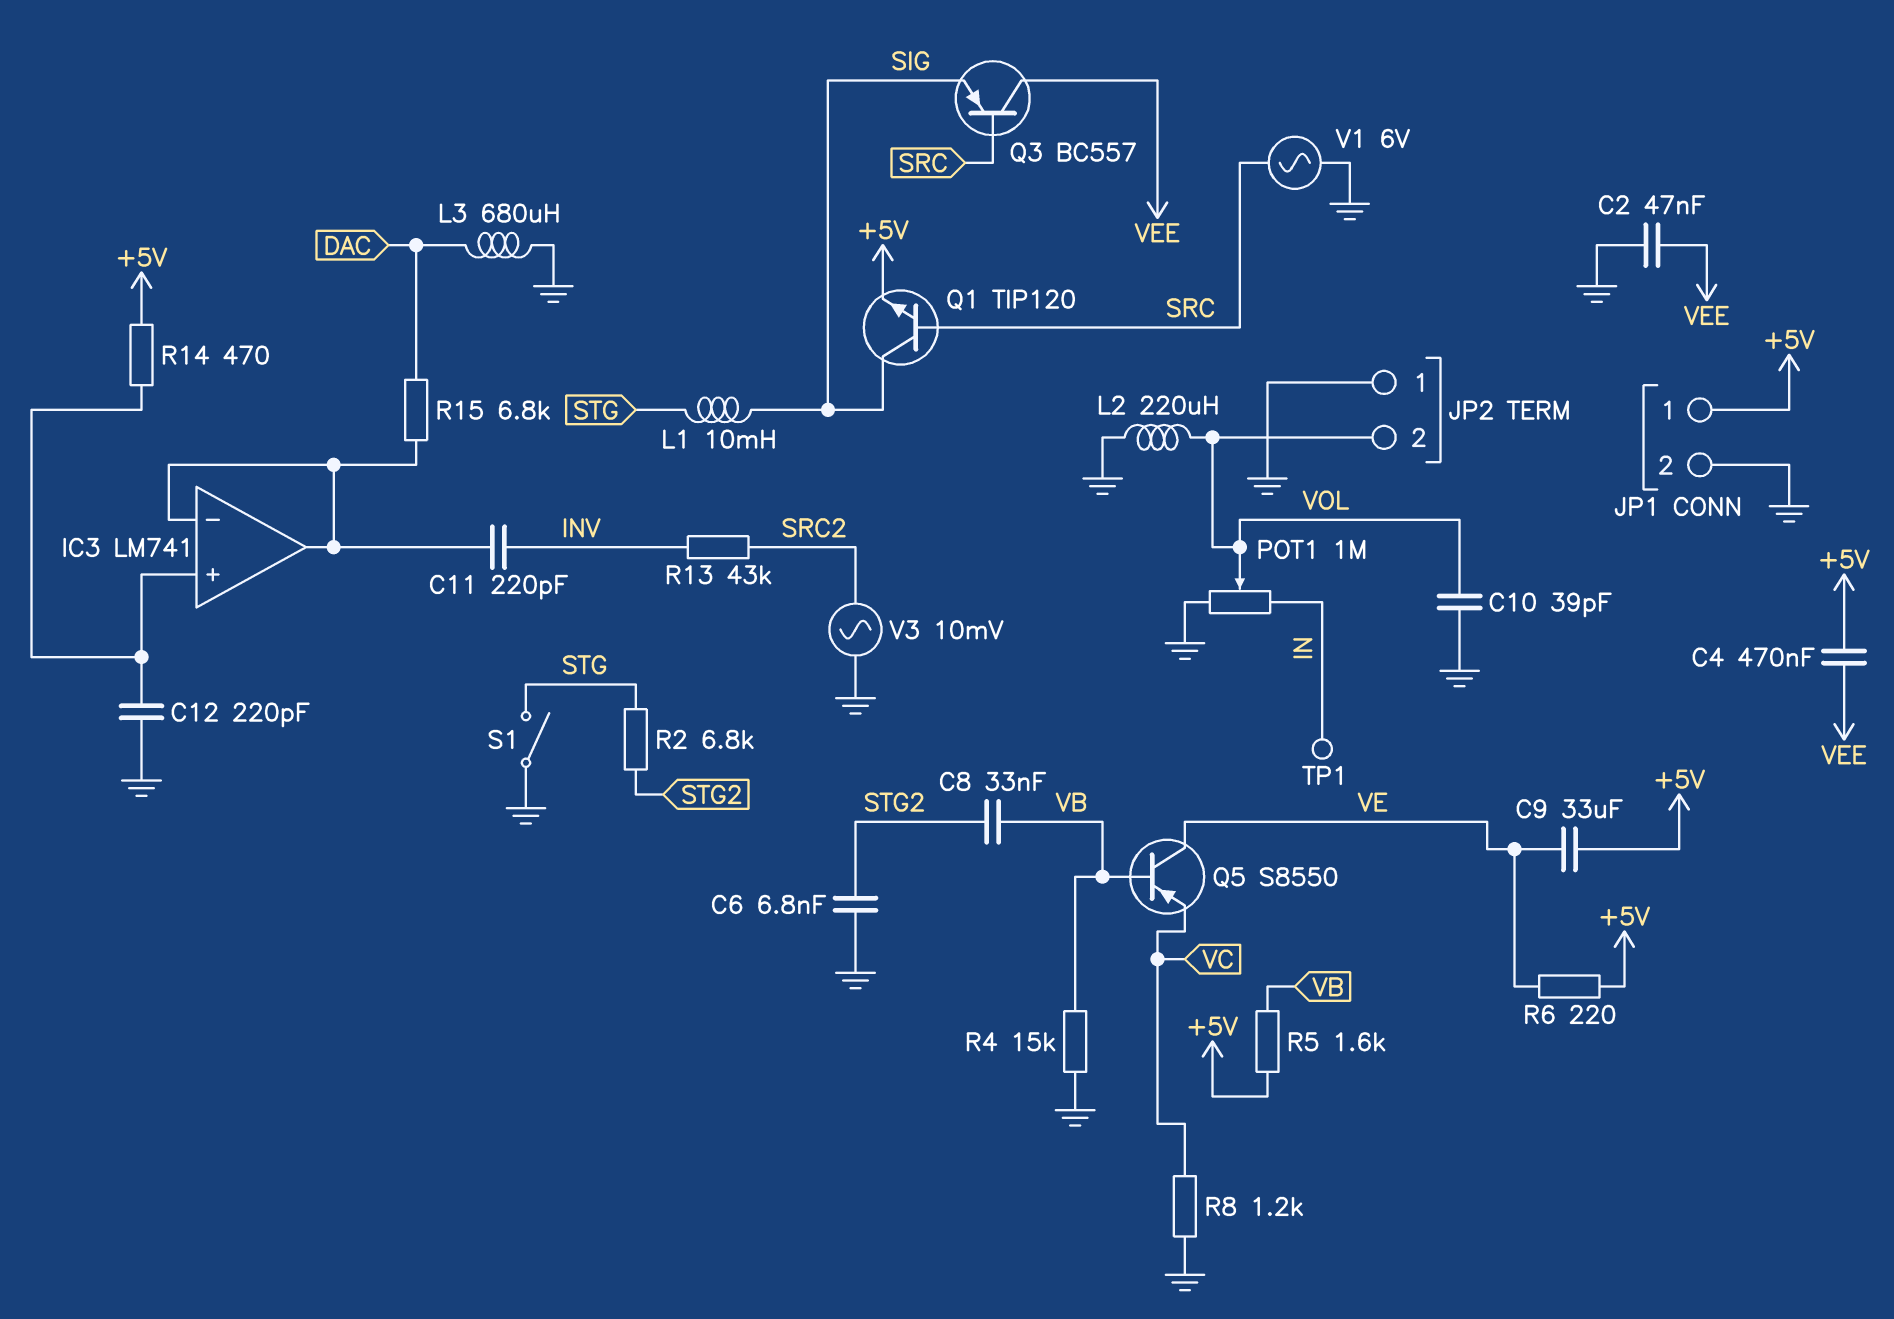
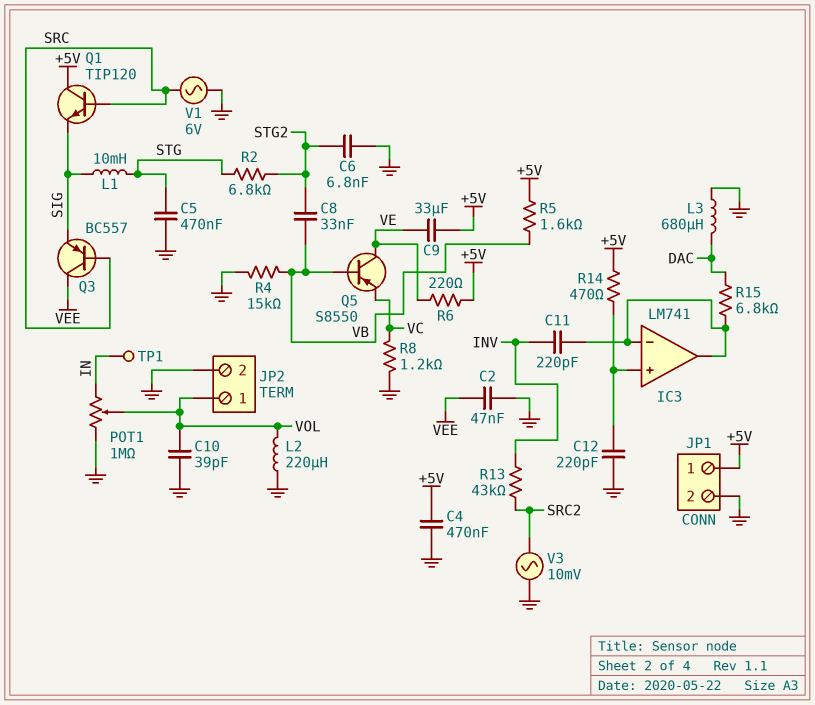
C4: 470nF (+5V, VEE) -> 470nF (+5V, GND)
C5: none -> 470nF (GND, STG)
JP2 pin 1: GND -> VOL
JP2 pin 2: VOL -> GND
Q1: NPN TIP120 (B SRC, C SIG, E +5V) -> NPN TIP120 (B SRC, C +5V, E SIG)
S1: switch (GND, STG) -> none

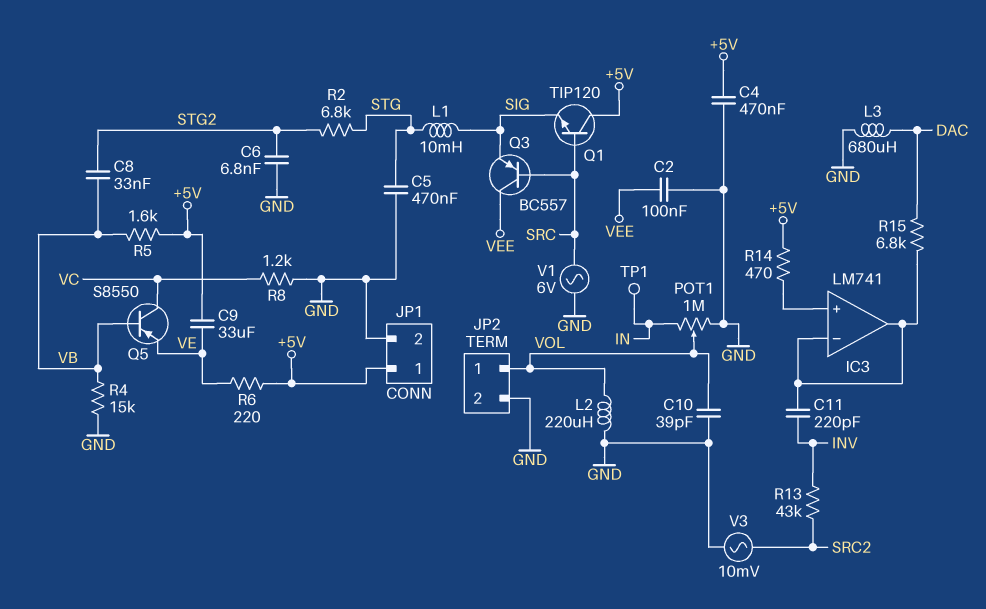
C2: 47nF (GND, VEE) -> 100nF (GND, VEE)
C12: 220pF (GND, IC3/in+) -> none
Q5: PNP S8550 (B VB, C VE, E VC) -> PNP S8550 (B VB, C VC, E VE)

